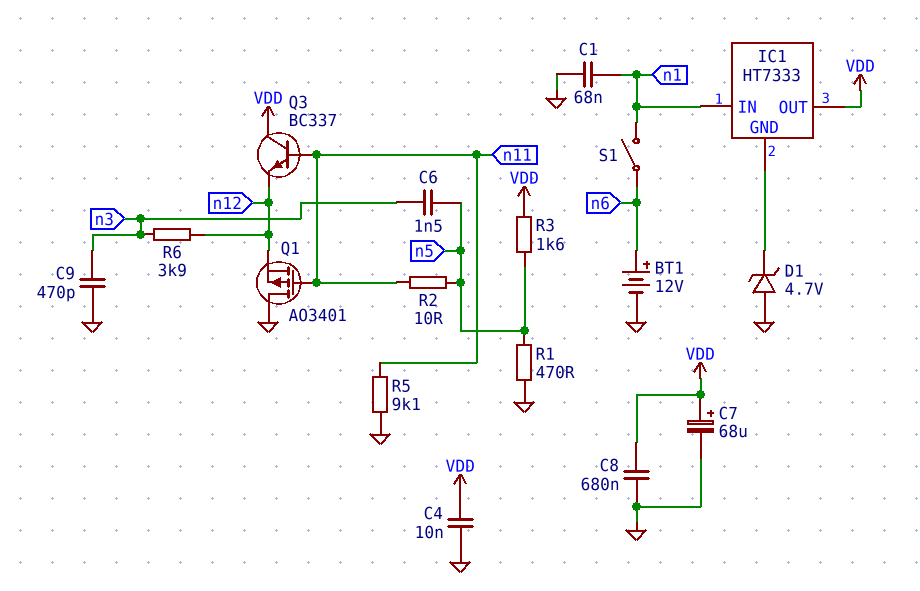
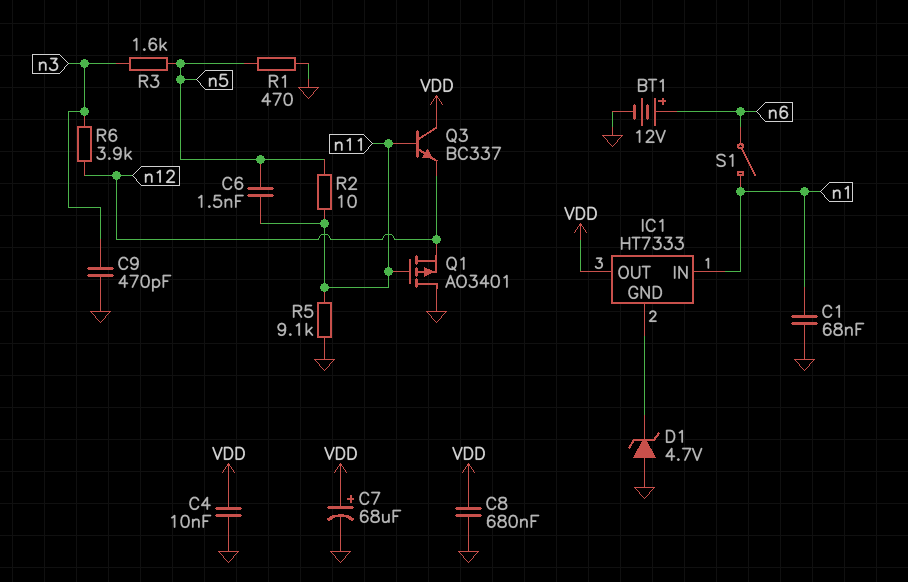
C6: 1.5nF (n3, n5) -> 1.5nF (n5, n11)
R3: 1.6k (VDD, n5) -> 1.6k (n3, n5)

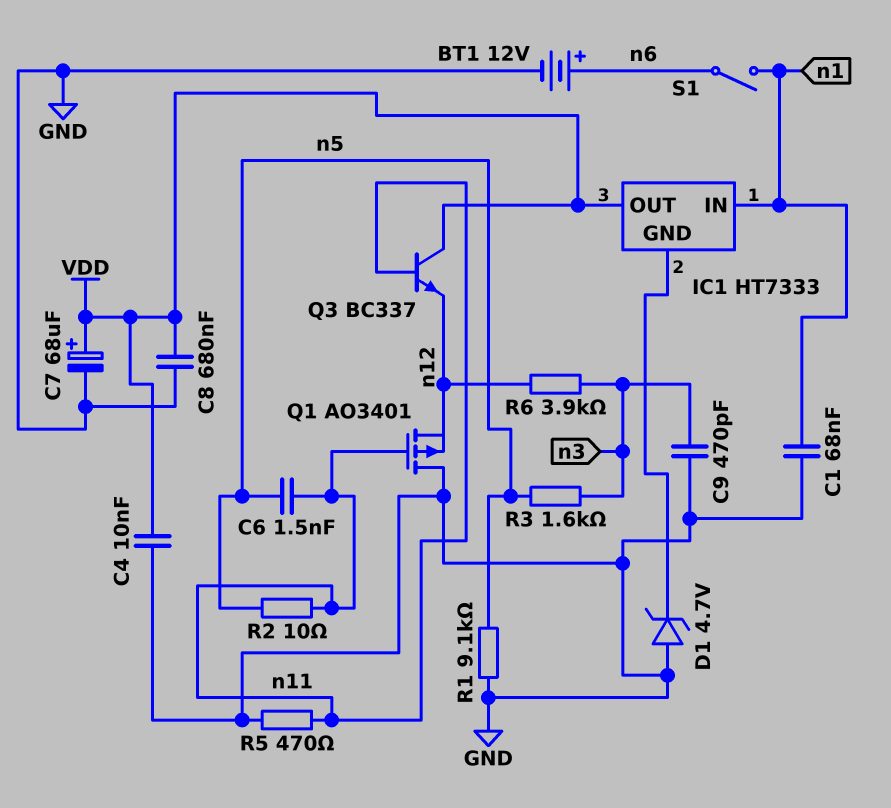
R1: 470 (GND, n5) -> 9.1k (GND, n5)
R5: 9.1k (GND, n11) -> 470 (GND, n11)

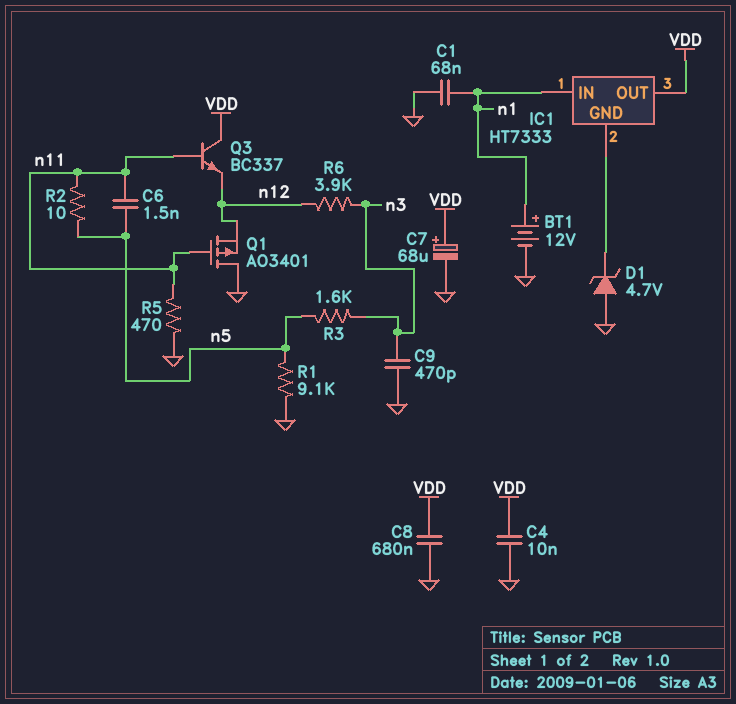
BT1: 12V (plus n6, minus GND) -> 12V (plus n1, minus GND)
S1: switch (n1, n6) -> none

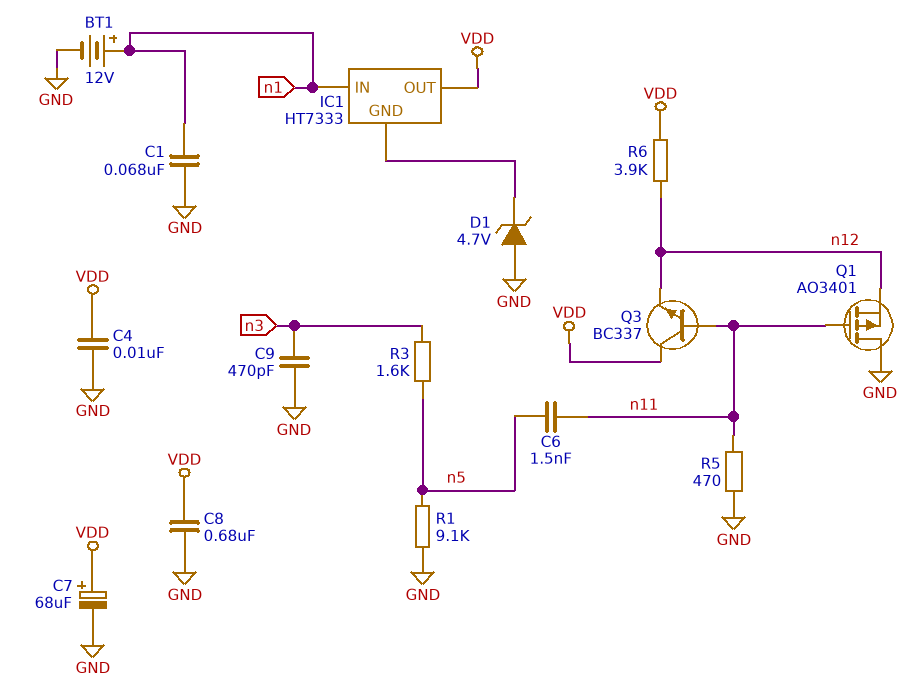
R2: 10 (n5, n11) -> none
R6: 3.9k (n3, n12) -> 3.9k (VDD, n12)

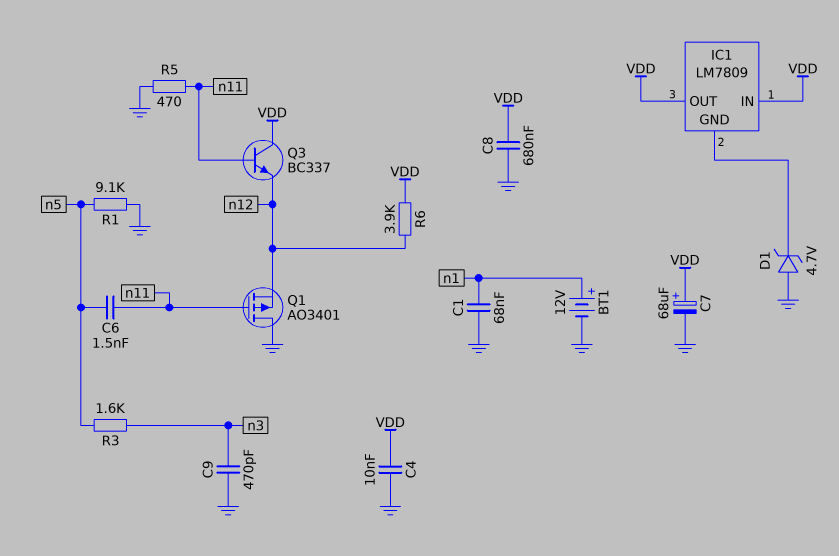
IC1: HT7333 -> LM7809
IC1 pin IN: n1 -> VDD

